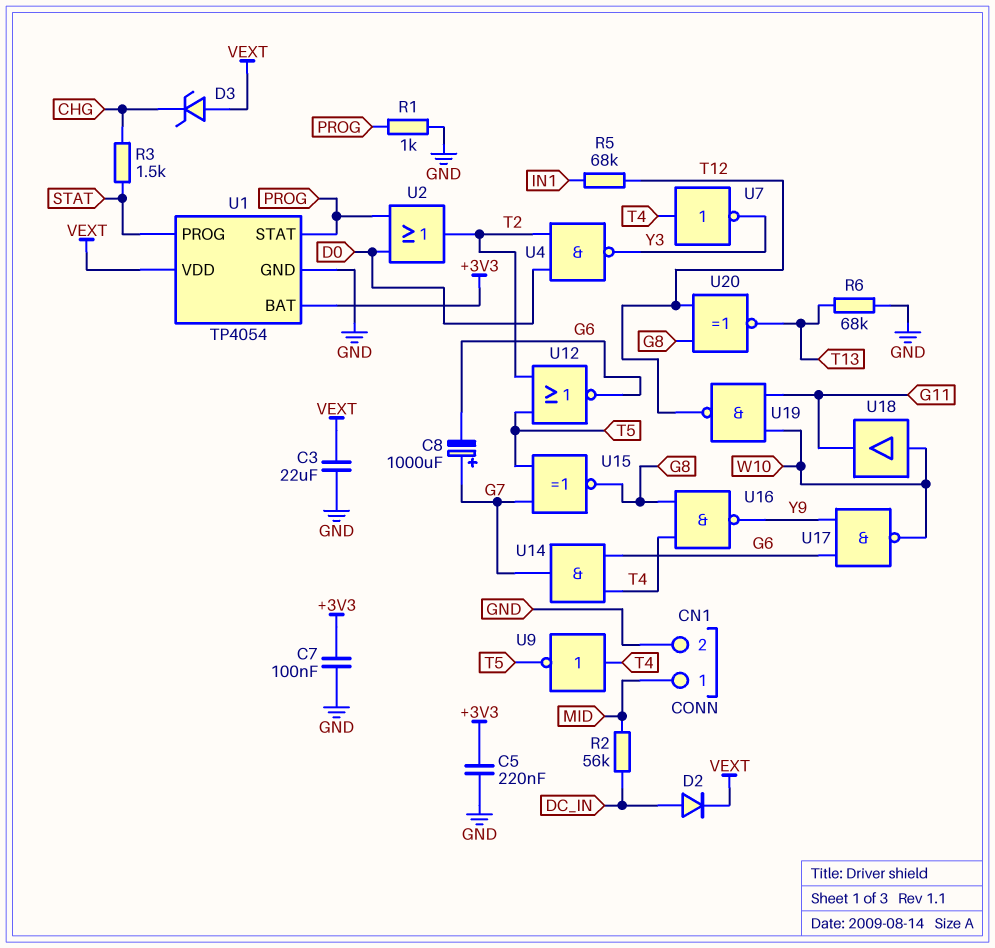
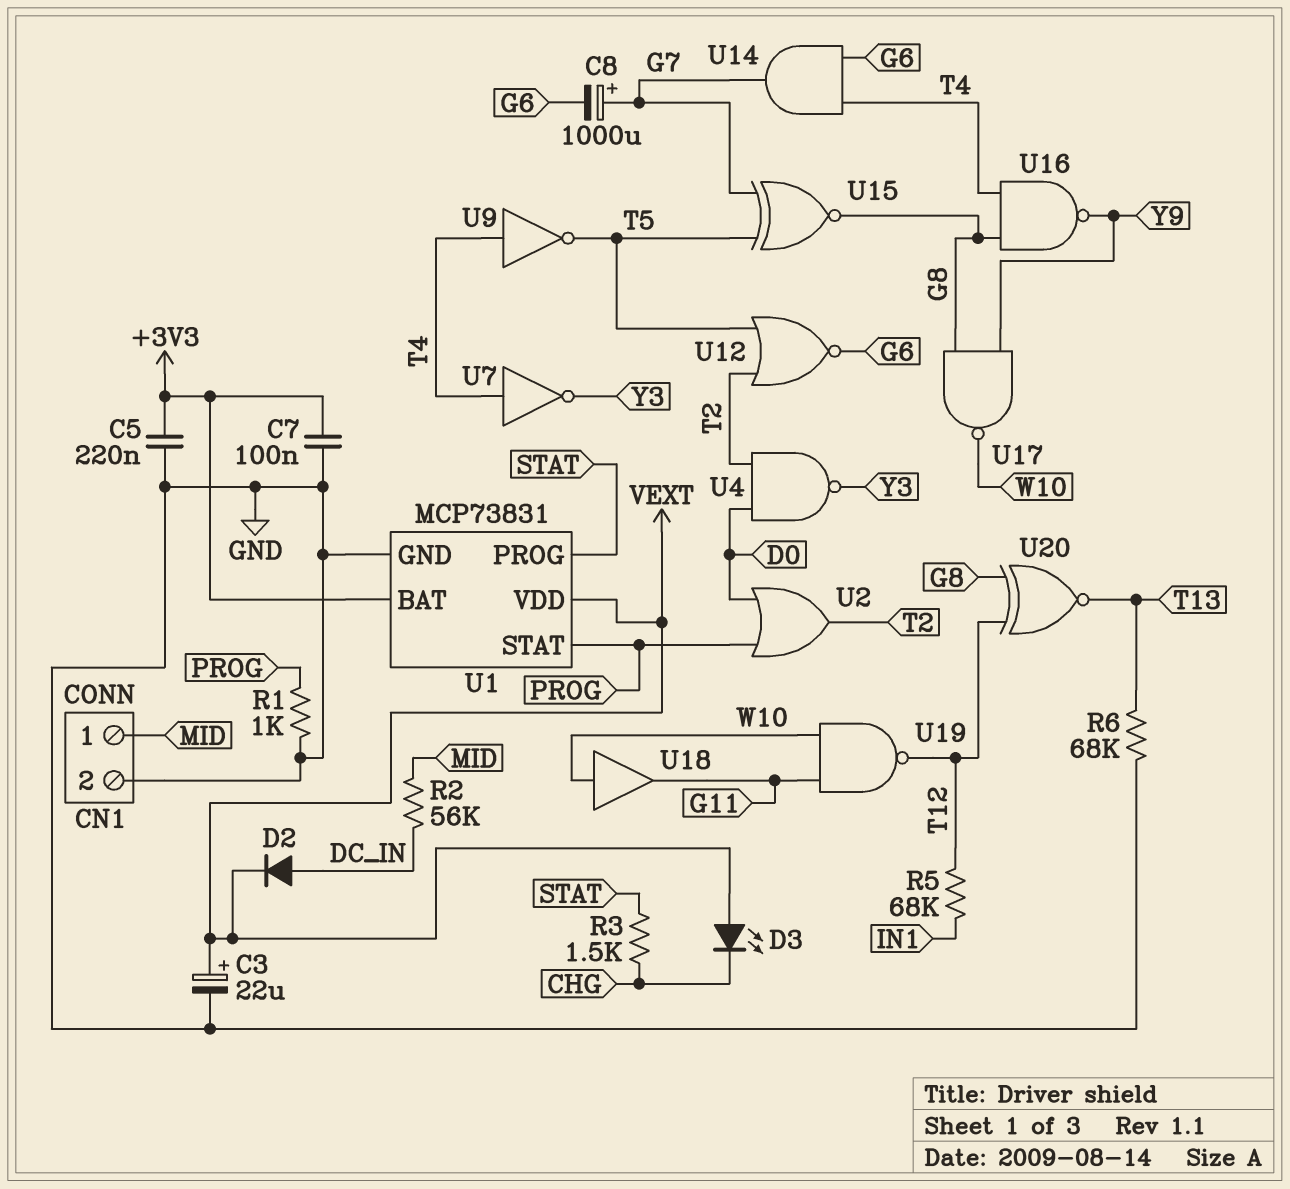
C3: 22uF (GND, VEXT) -> 22uF (plus VEXT, minus GND)
D3: zener (A VEXT, K CHG) -> LED (A VEXT, K CHG)
U1: TP4054 -> MCP73831
U17: NAND (in G6, in Y9, out W10) -> NAND (in G8, in Y9, out W10)

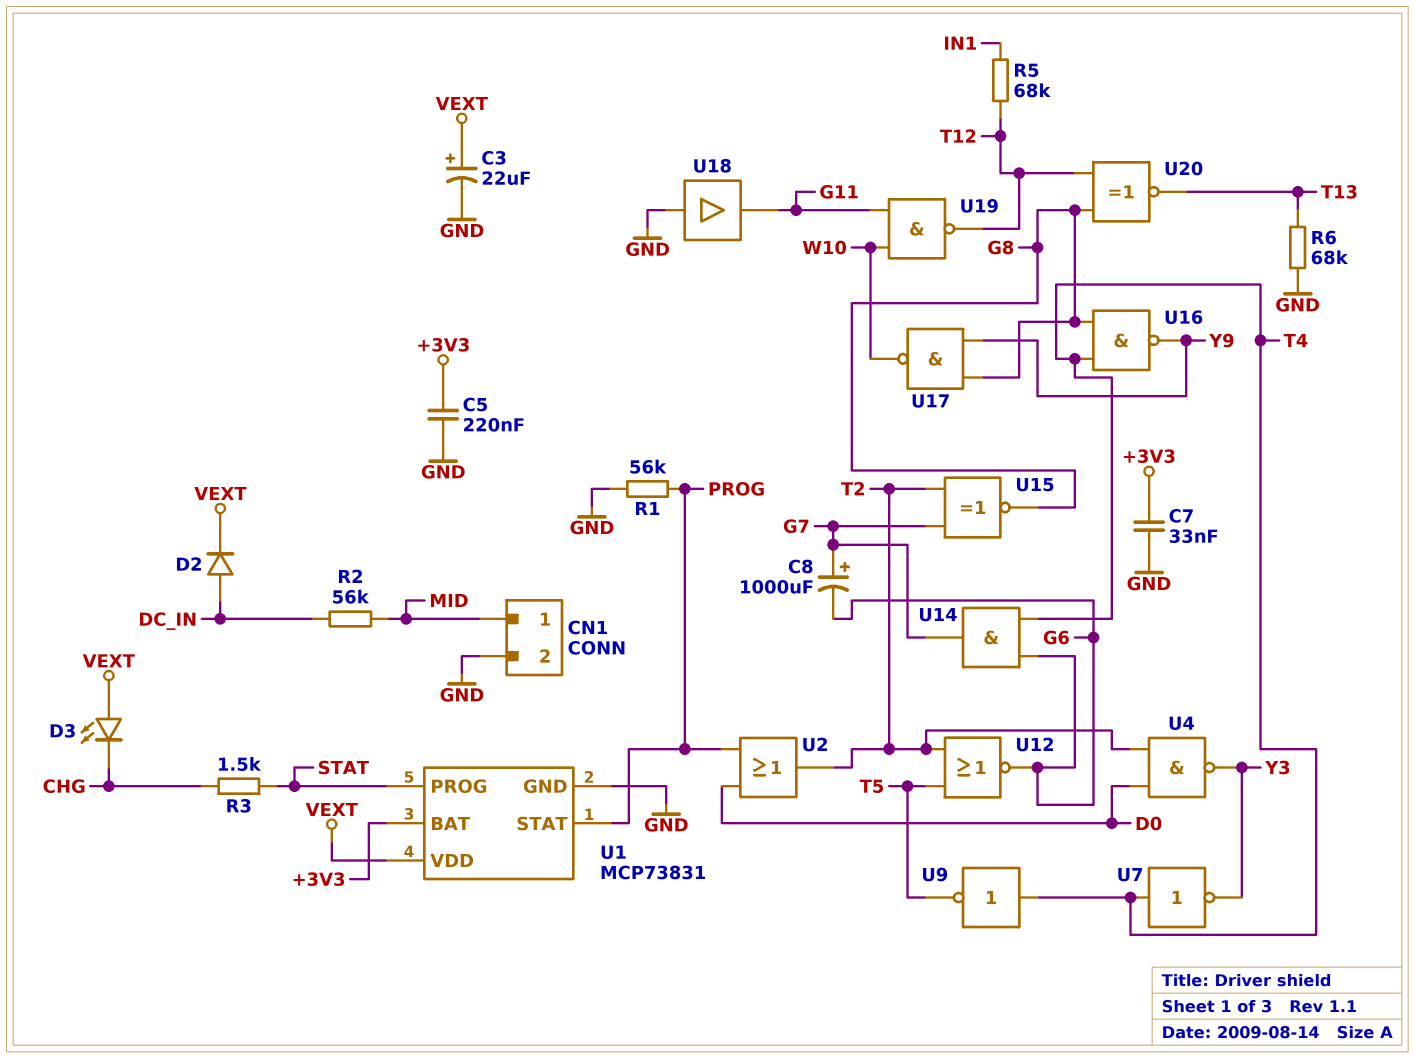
C7: 100nF (+3V3, GND) -> 33nF (+3V3, GND)
R1: 1k (GND, PROG) -> 56k (GND, PROG)
U15: XNOR (in G7, in T5, out G8) -> XNOR (in G7, in T2, out G8)
U18: buffer (in W10, out G11) -> buffer (in GND, out G11)

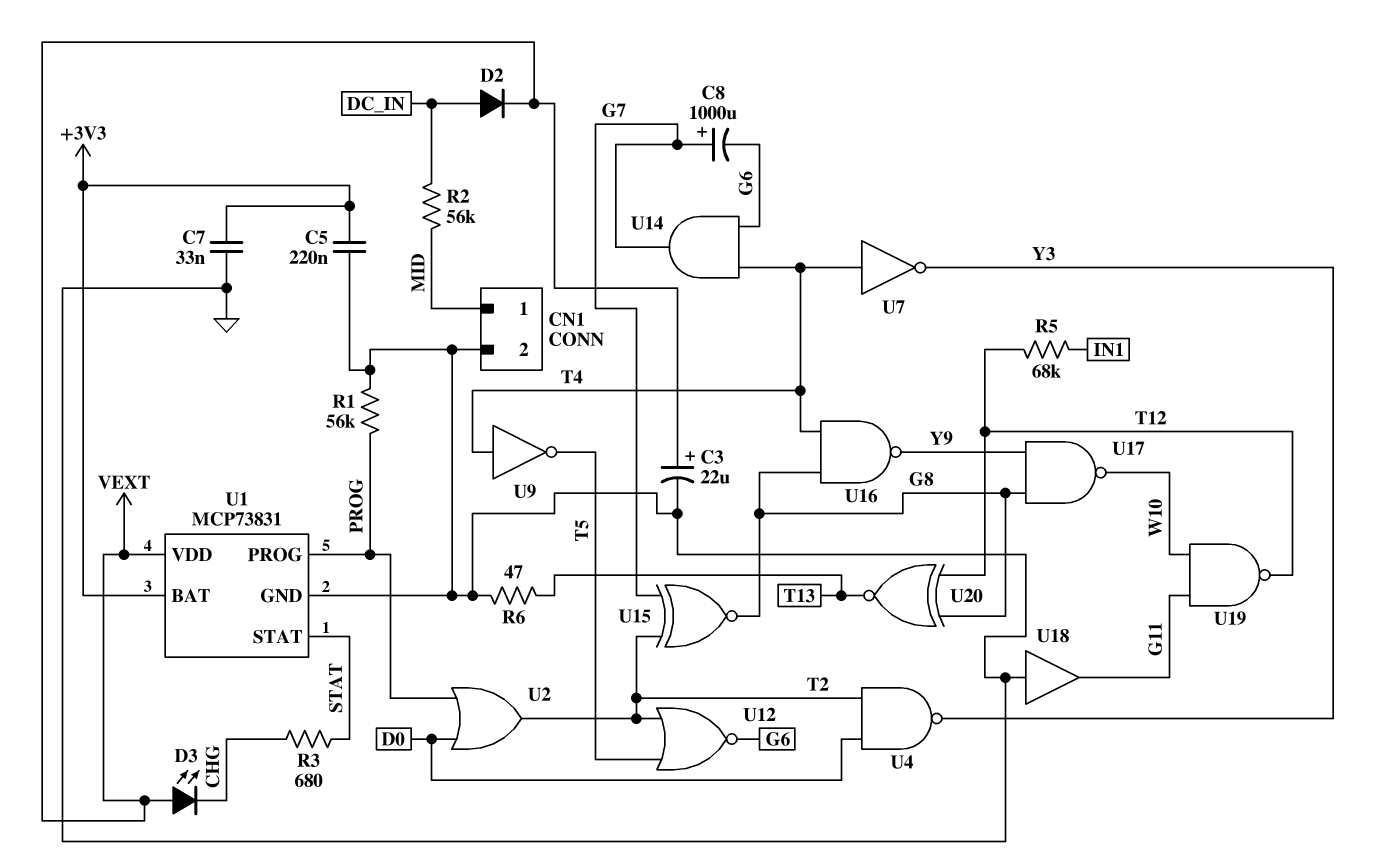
R3: 1.5k (CHG, STAT) -> 680 (CHG, STAT)
R6: 68k (GND, T13) -> 47 (GND, T13)
U1 pin PROG: STAT -> PROG
U1 pin STAT: PROG -> STAT

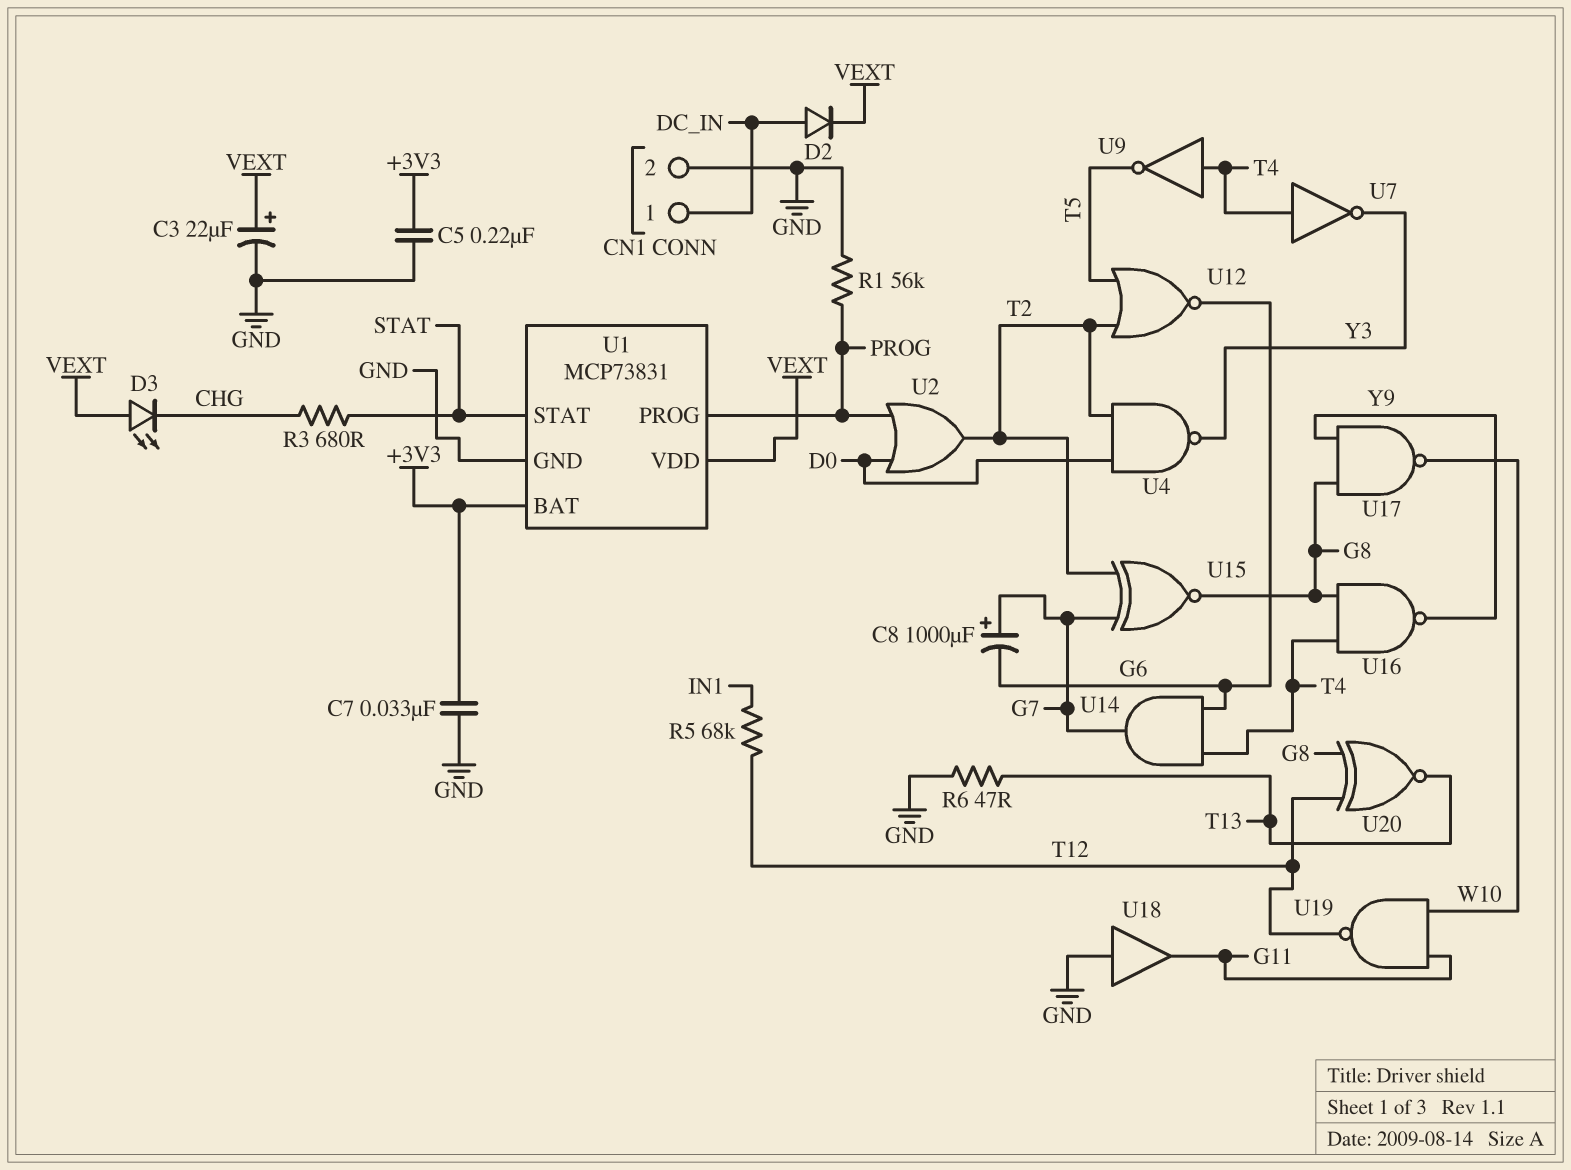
CN1 pin 1: MID -> DC_IN
R2: 56k (DC_IN, MID) -> none

